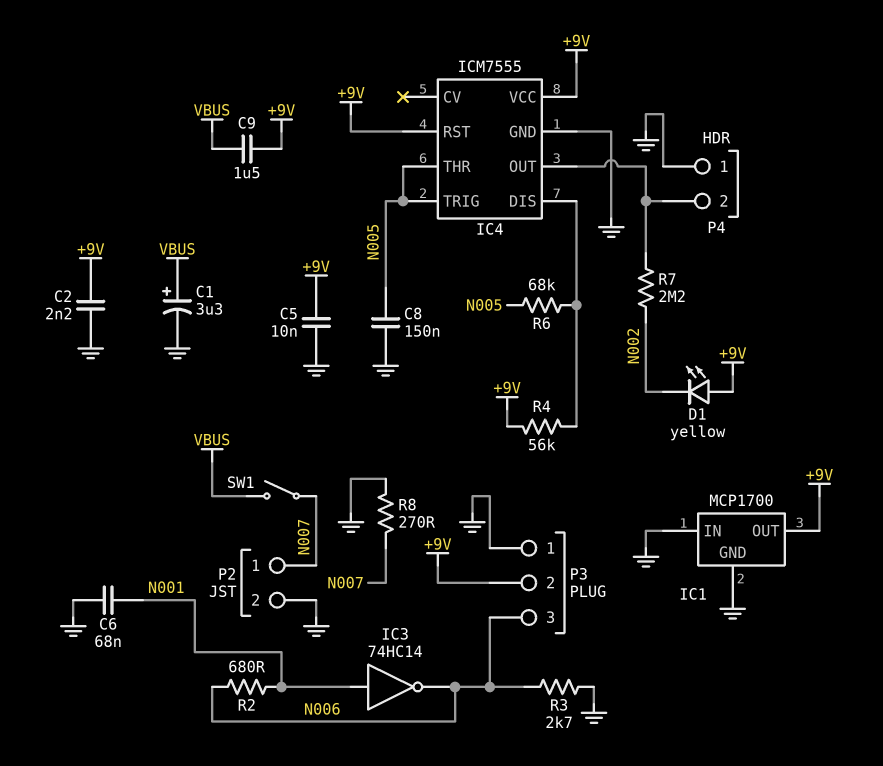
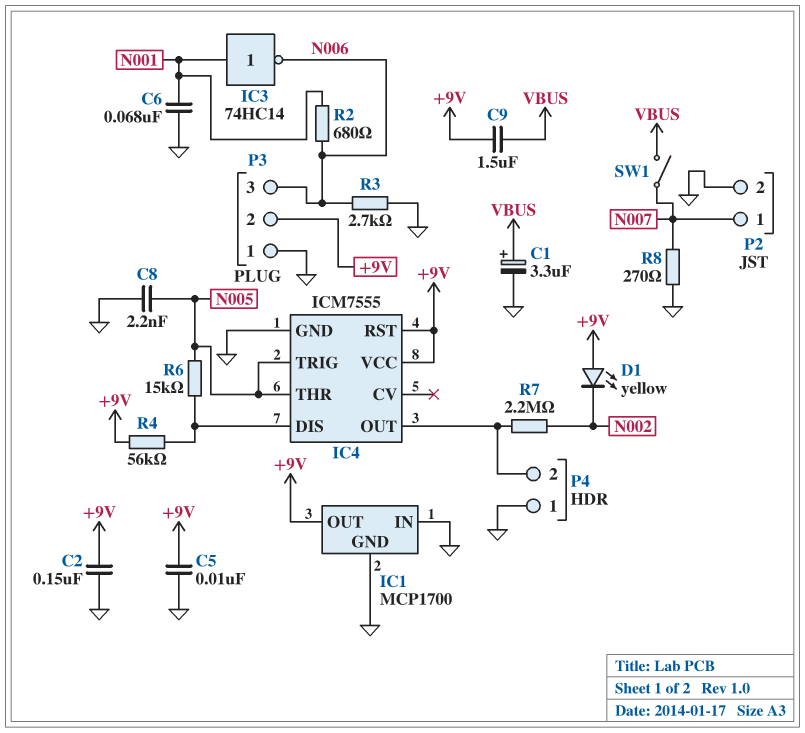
C2: 2.2nF (+9V, GND) -> 150nF (+9V, GND)
C8: 150nF (GND, N005) -> 2.2nF (GND, N005)
R6: 68k (IC4/DIS, N005) -> 15k (IC4/DIS, N005)

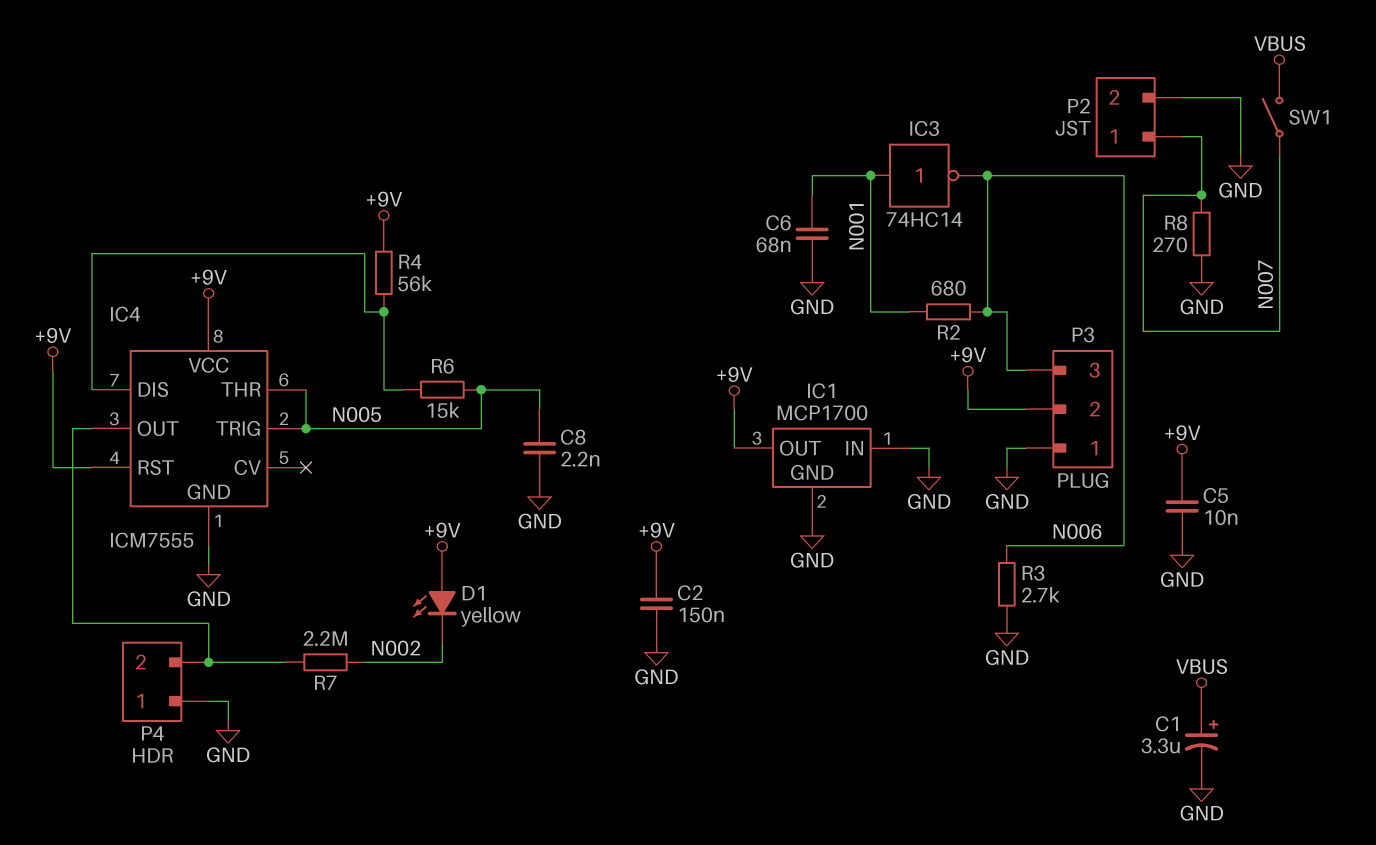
C9: 1.5uF (+9V, VBUS) -> none

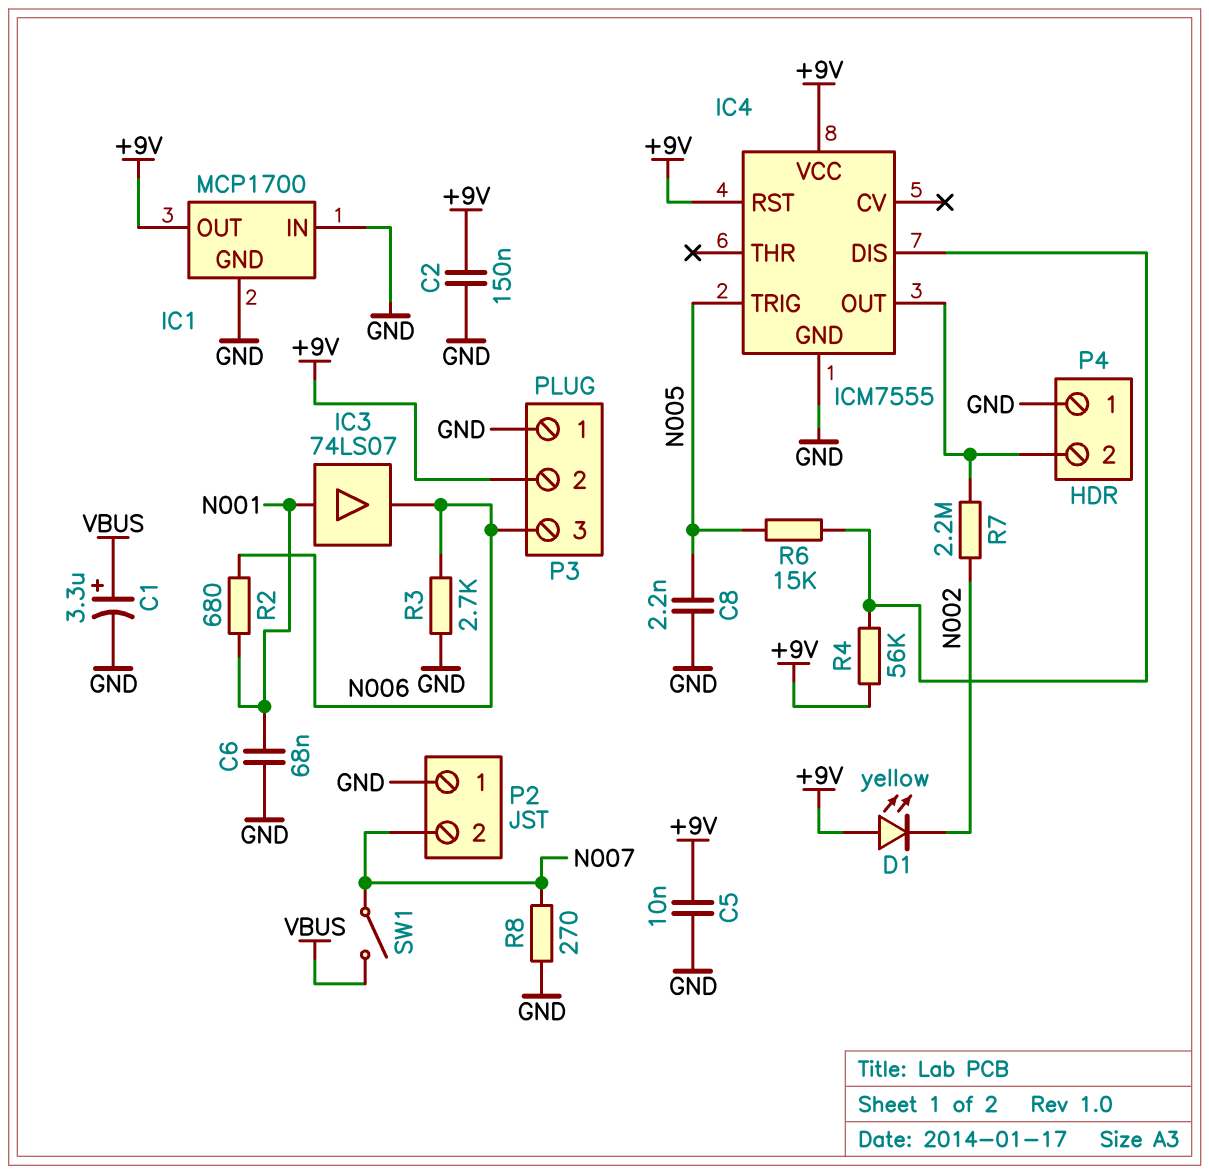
IC3: NOT 74HC14 (in N001, out N006) -> buffer 74LS07 (in N001, out N006)
IC4 pin THR: N005 -> none
P2 pin 1: N007 -> GND
P2 pin 2: GND -> N007

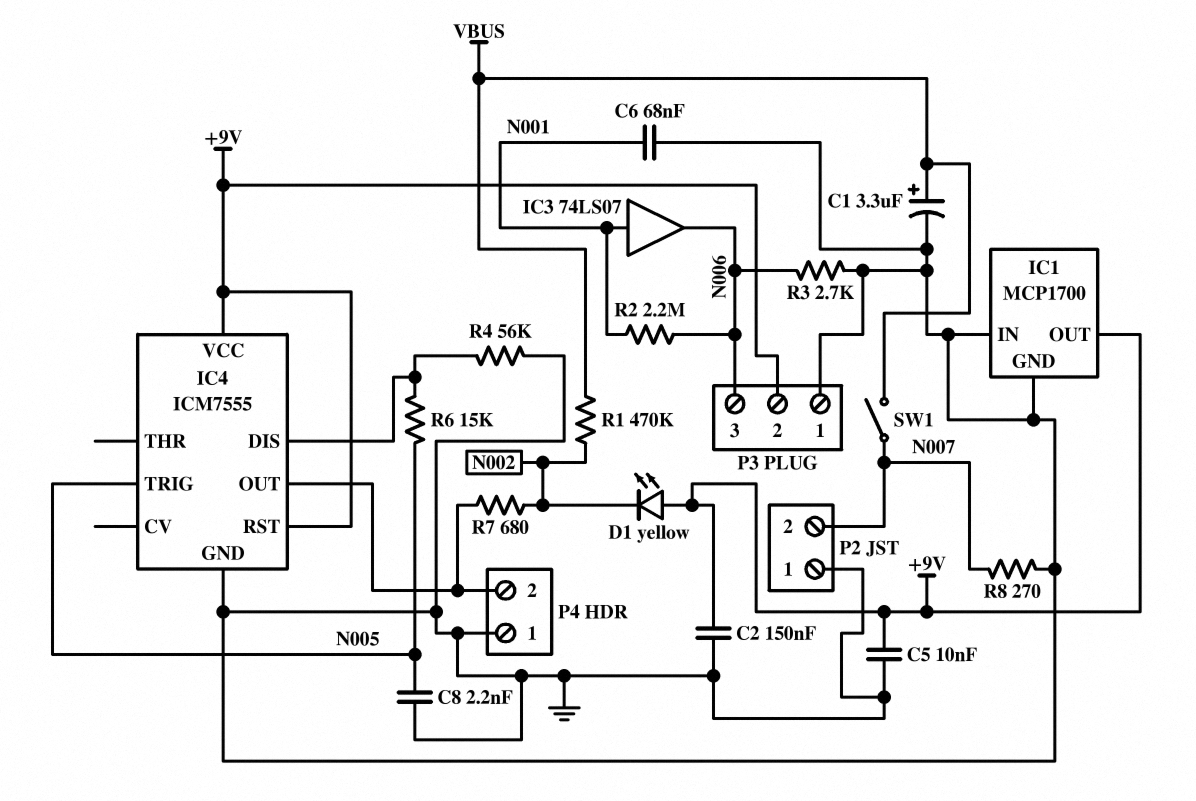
R1: none -> 470k (N002, VBUS)
R2: 680 (N001, N006) -> 2.2M (N001, N006)
R4: 56k (+9V, IC4/DIS) -> 56k (GND, IC4/DIS)
R7: 2.2M (IC4/OUT, N002) -> 680 (IC4/OUT, N002)

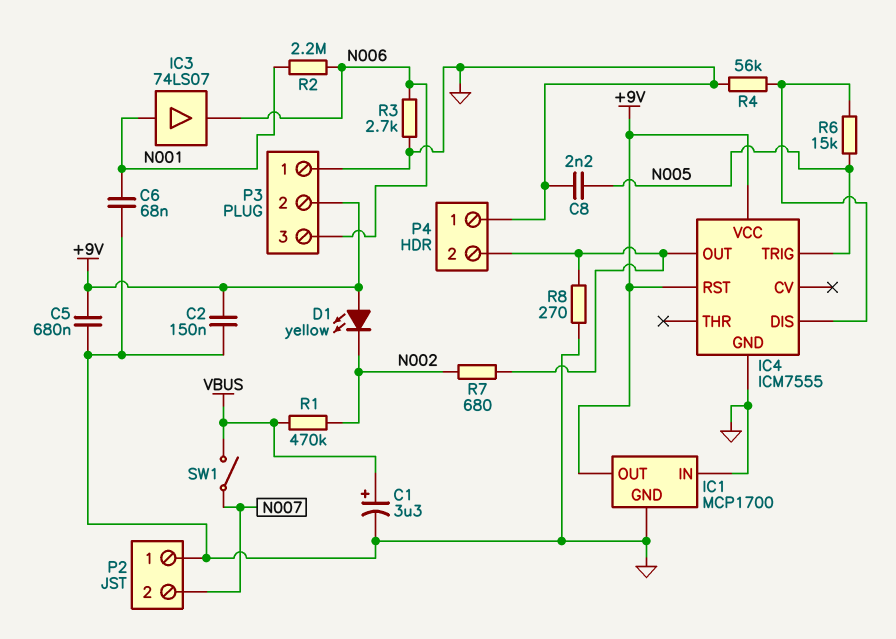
C5: 10nF (+9V, GND) -> 680nF (+9V, GND)
R8: 270 (GND, N007) -> 270 (GND, IC4/OUT)

